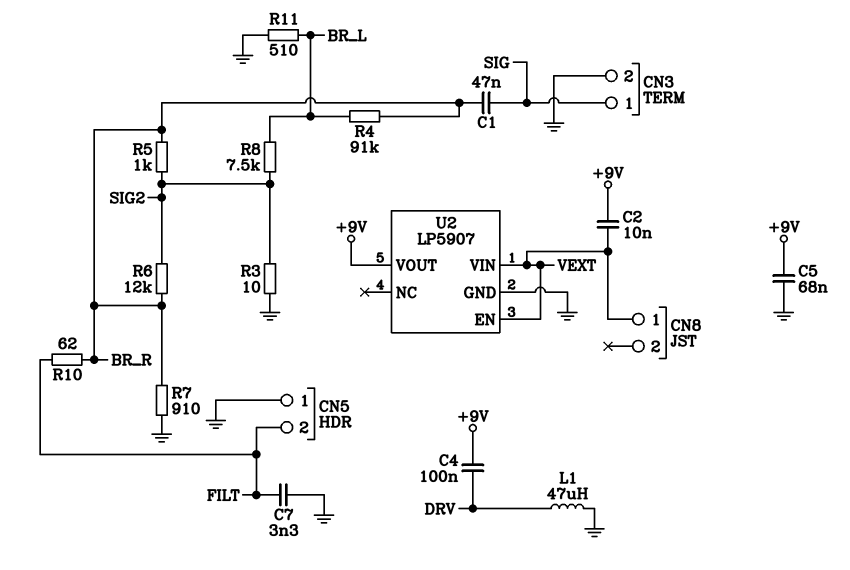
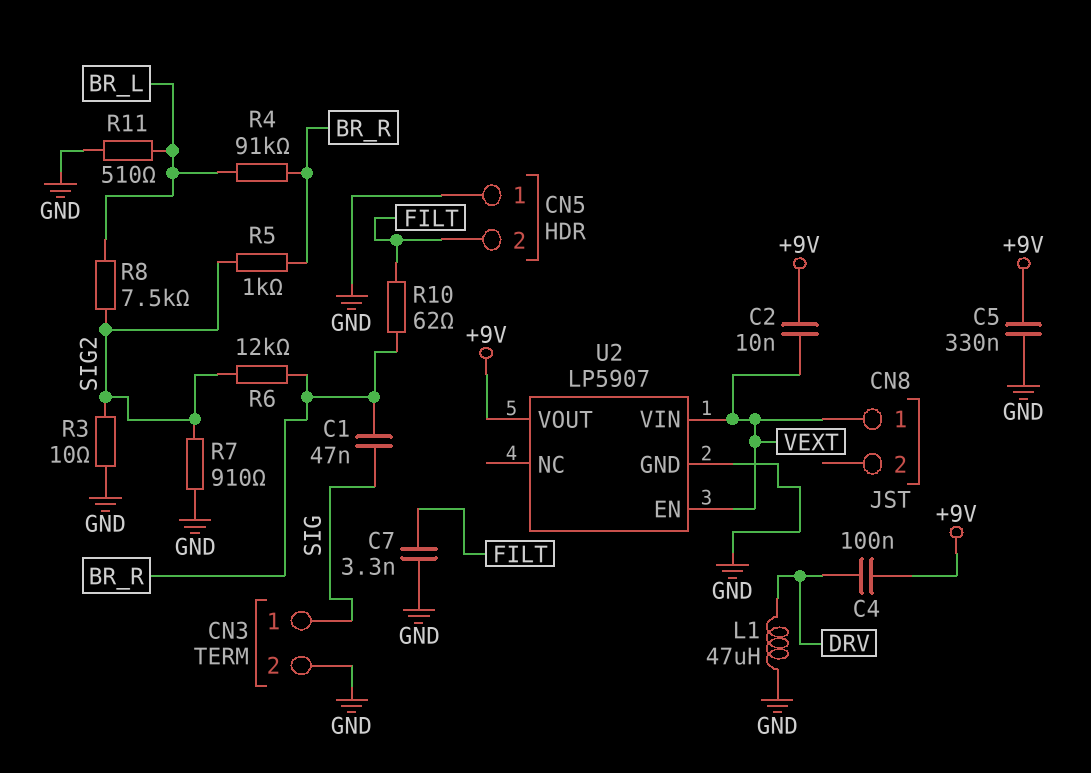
C5: 68nF (+9V, GND) -> 330nF (+9V, GND)
R7: 910 (BR_R, GND) -> 910 (GND, SIG2)

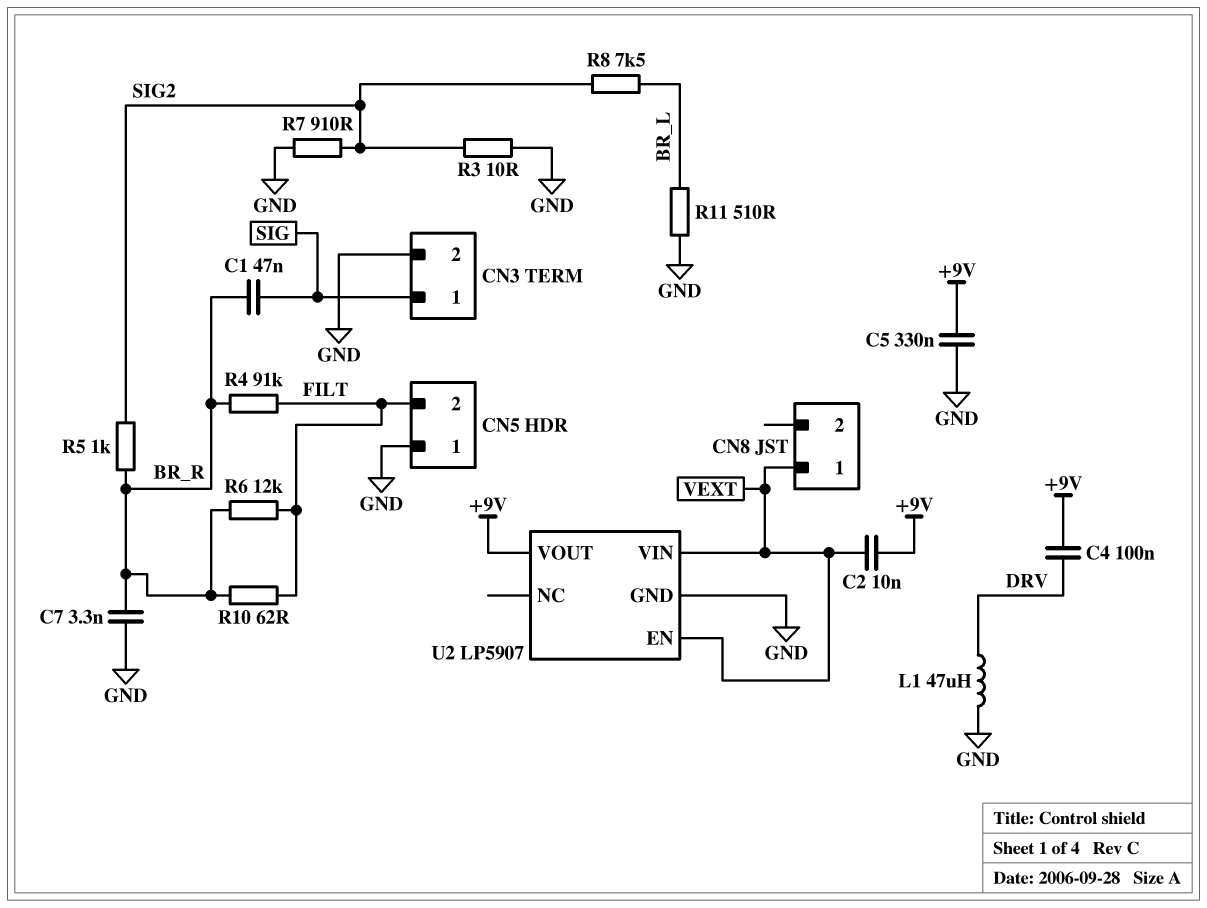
C7: 3.3nF (FILT, GND) -> 3.3nF (BR_R, GND)
R4: 91k (BR_L, BR_R) -> 91k (BR_R, FILT)
R6: 12k (BR_R, SIG2) -> 12k (BR_R, FILT)

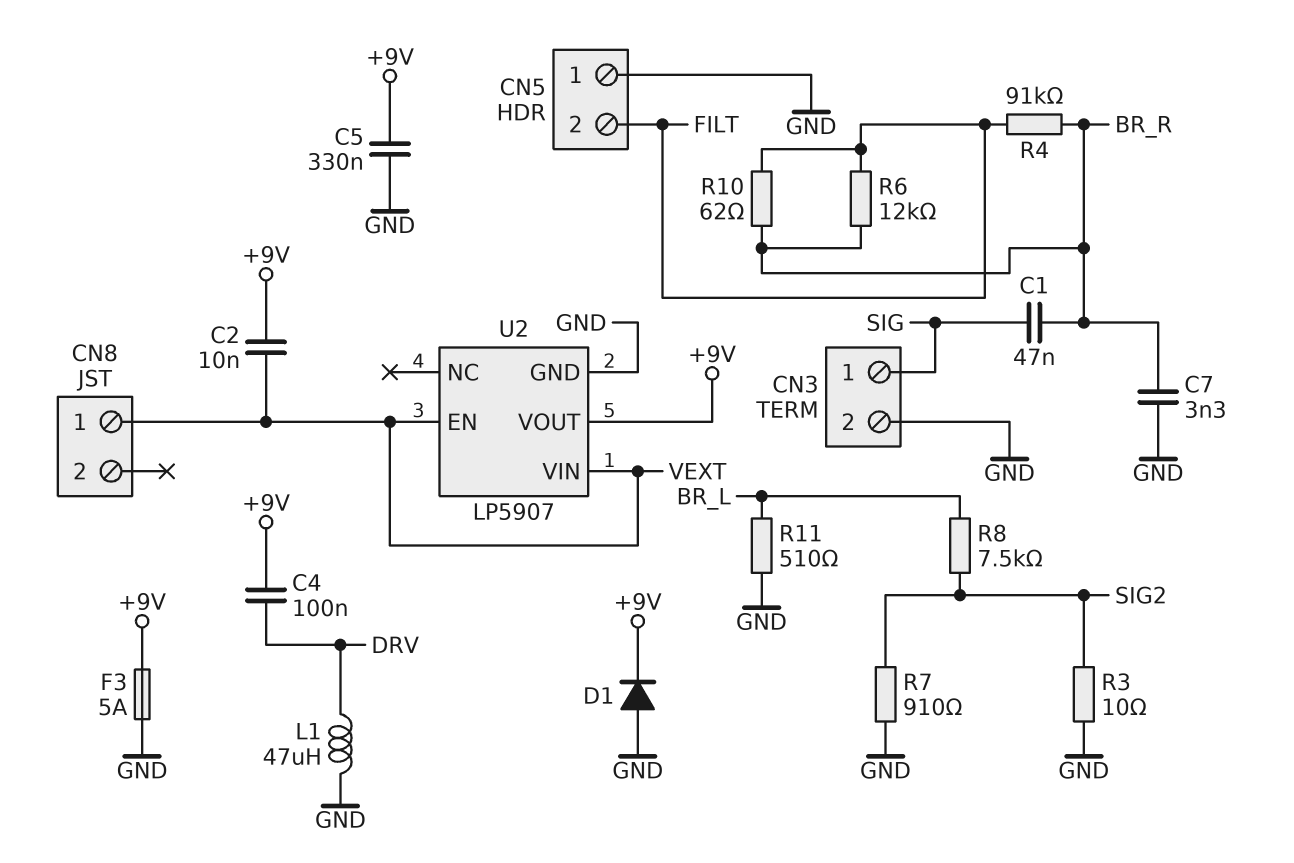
D1: none -> diode (A GND, K +9V)
F3: none -> 5A (+9V, GND)
R5: 1k (BR_R, SIG2) -> none

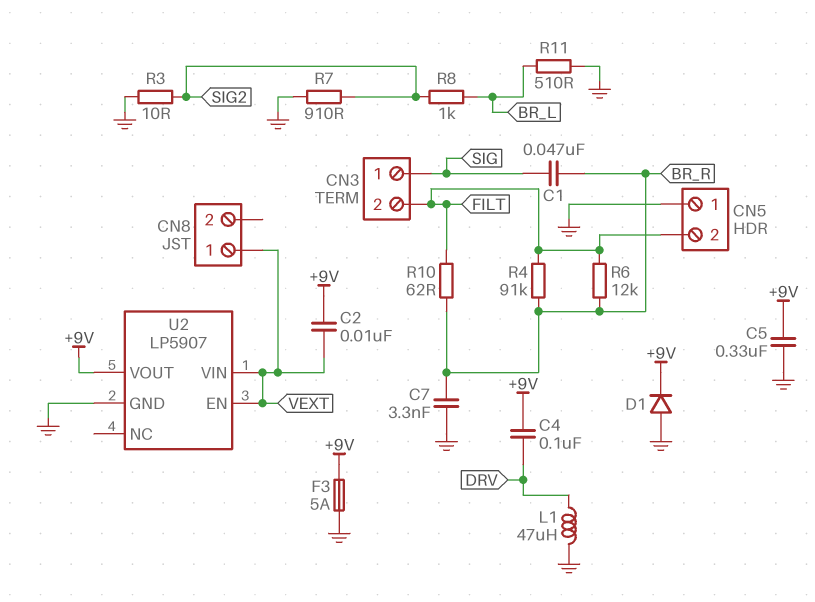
CN3 pin 2: GND -> FILT
R8: 7.5k (BR_L, SIG2) -> 1k (BR_L, SIG2)

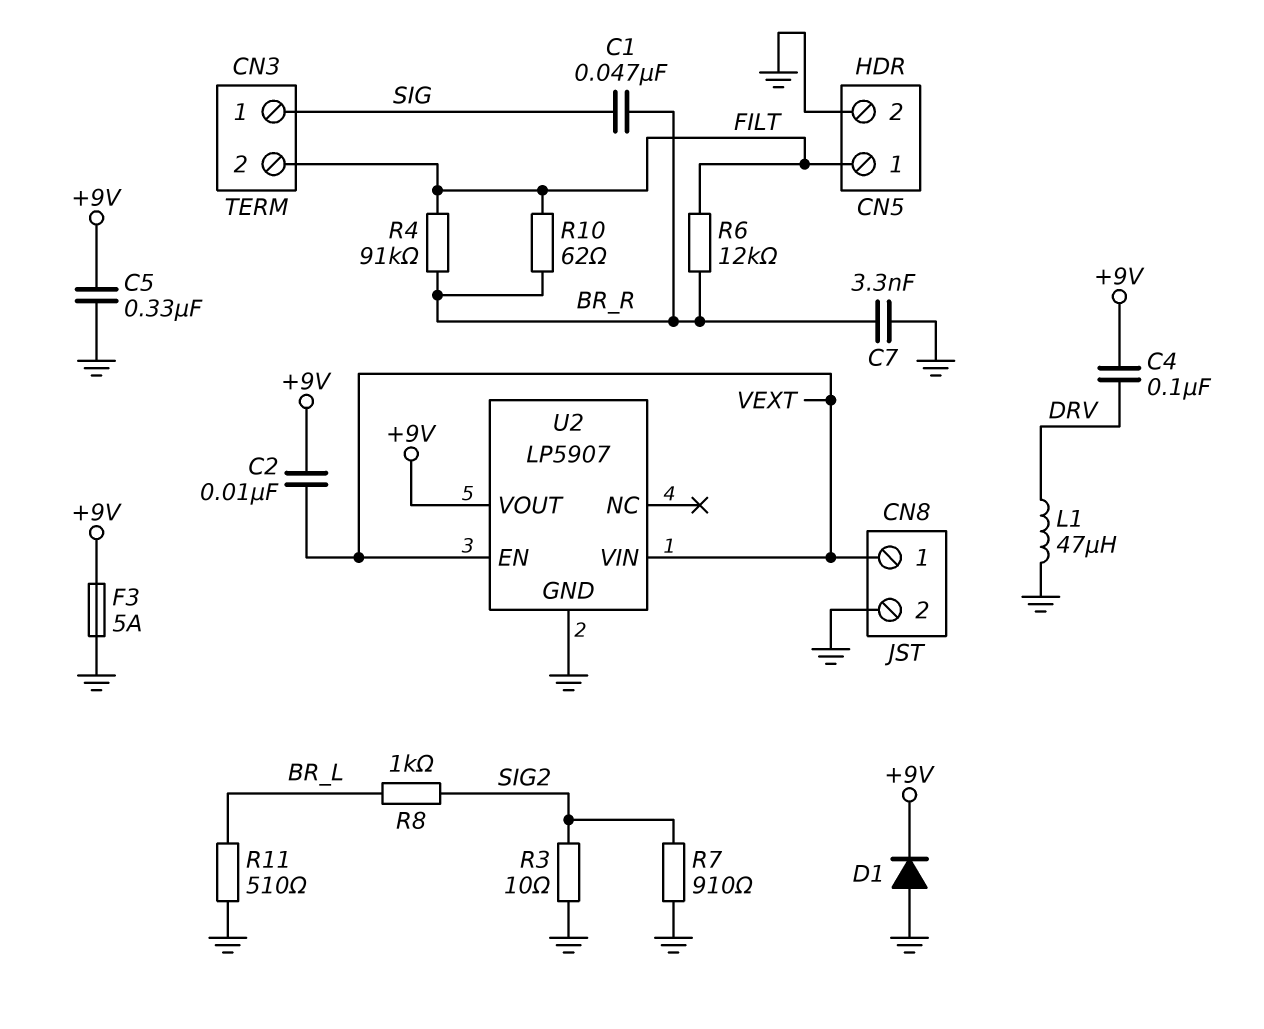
CN5 pin 1: GND -> FILT
CN5 pin 2: FILT -> GND
CN8 pin 2: none -> GND

